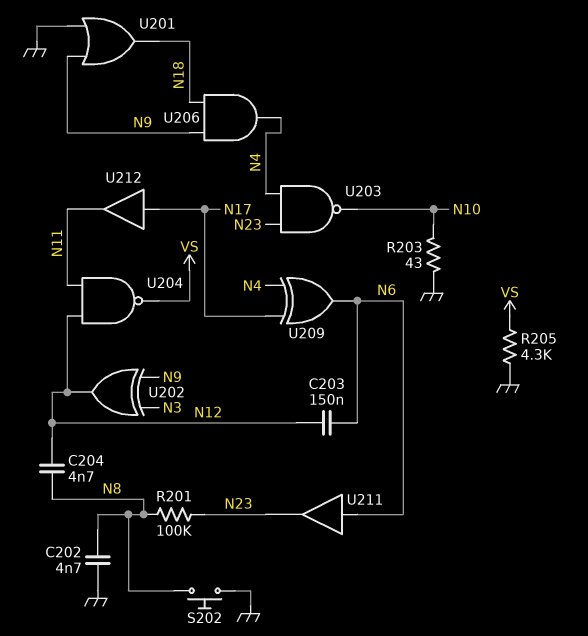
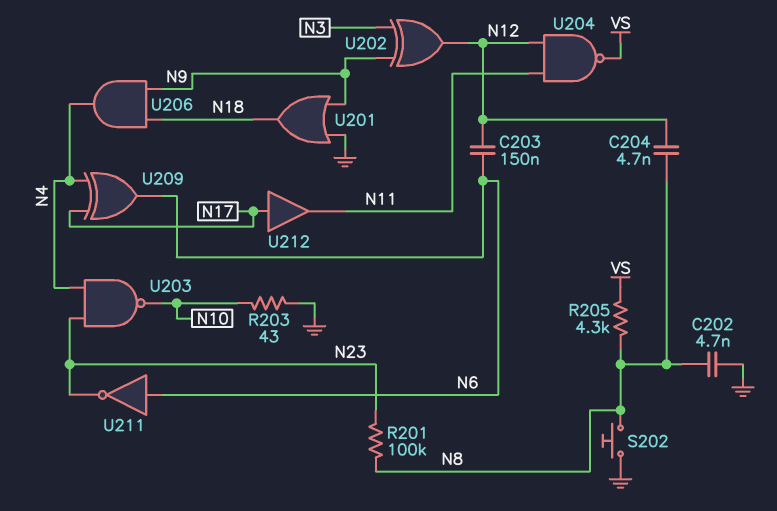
R205: 4.3k (GND, VS) -> 4.3k (N8, VS)
U211: buffer (in N6, out N23) -> NOT (in N6, out N23)

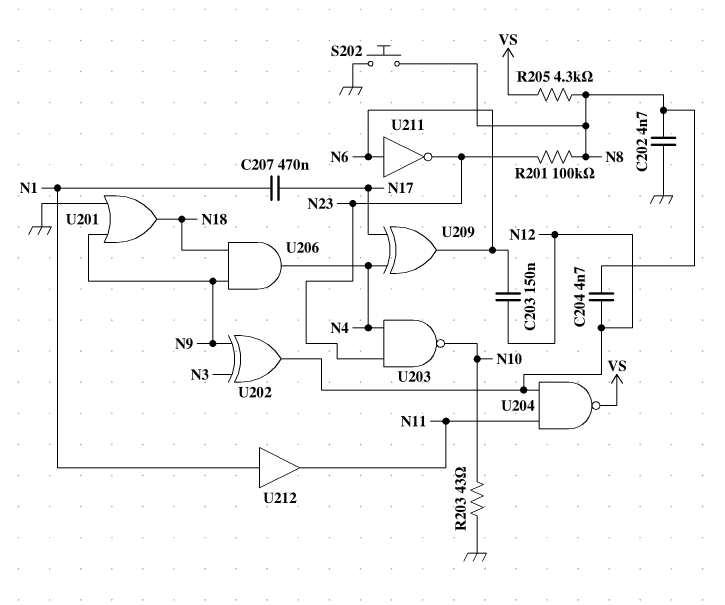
C207: none -> 470nF (N1, N17)
U212: buffer (in N17, out N11) -> buffer (in N1, out N11)

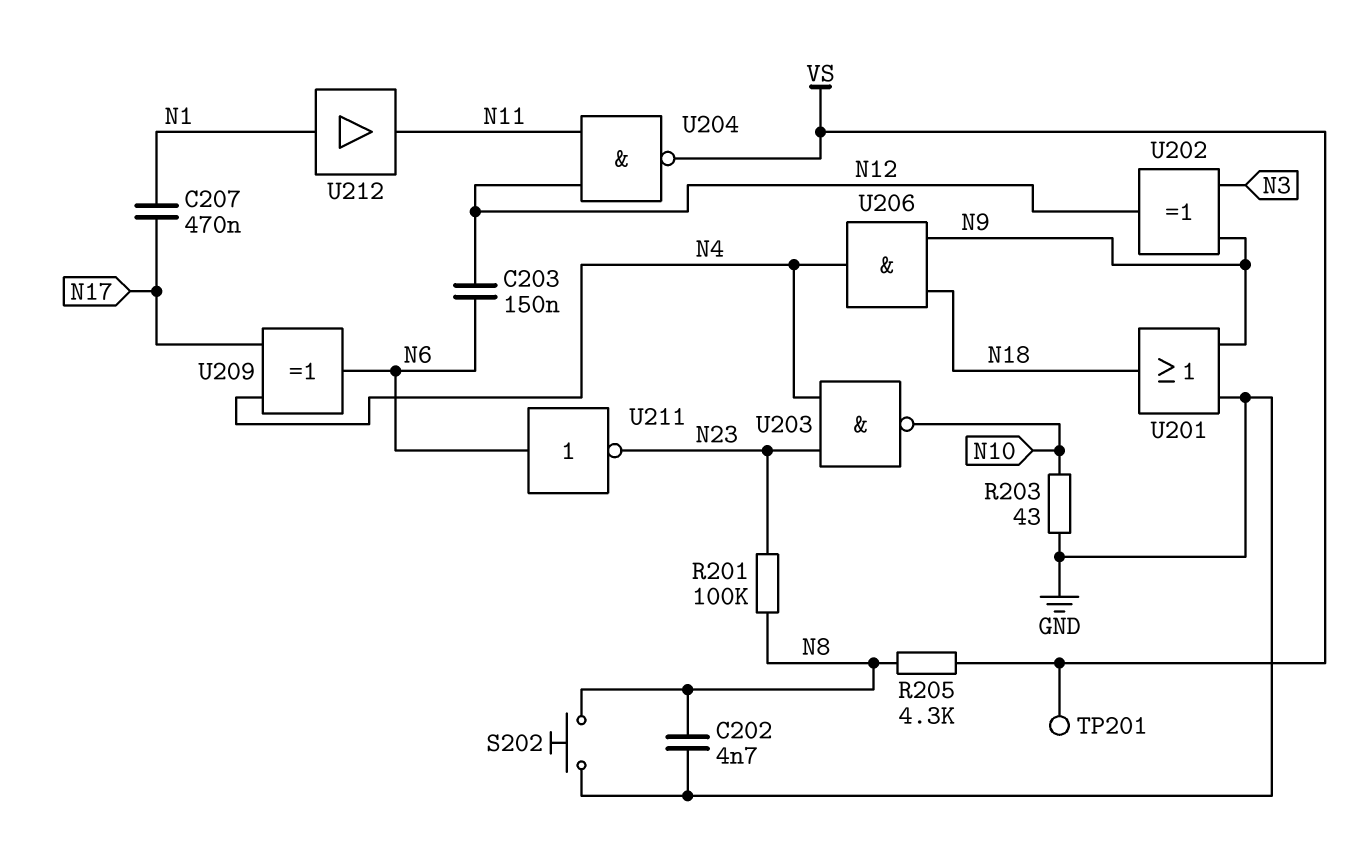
C204: 4.7nF (N8, N12) -> none
TP201: none -> test point (VS)

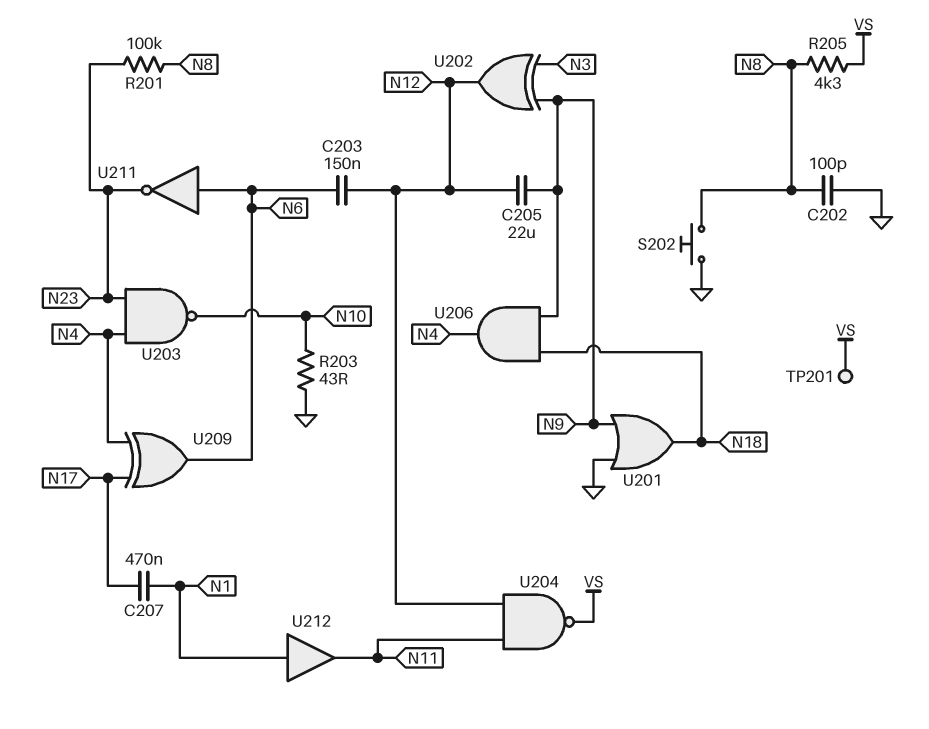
C202: 4.7nF (GND, N8) -> 100pF (GND, N8)
C205: none -> 22uF (N9, N12)

